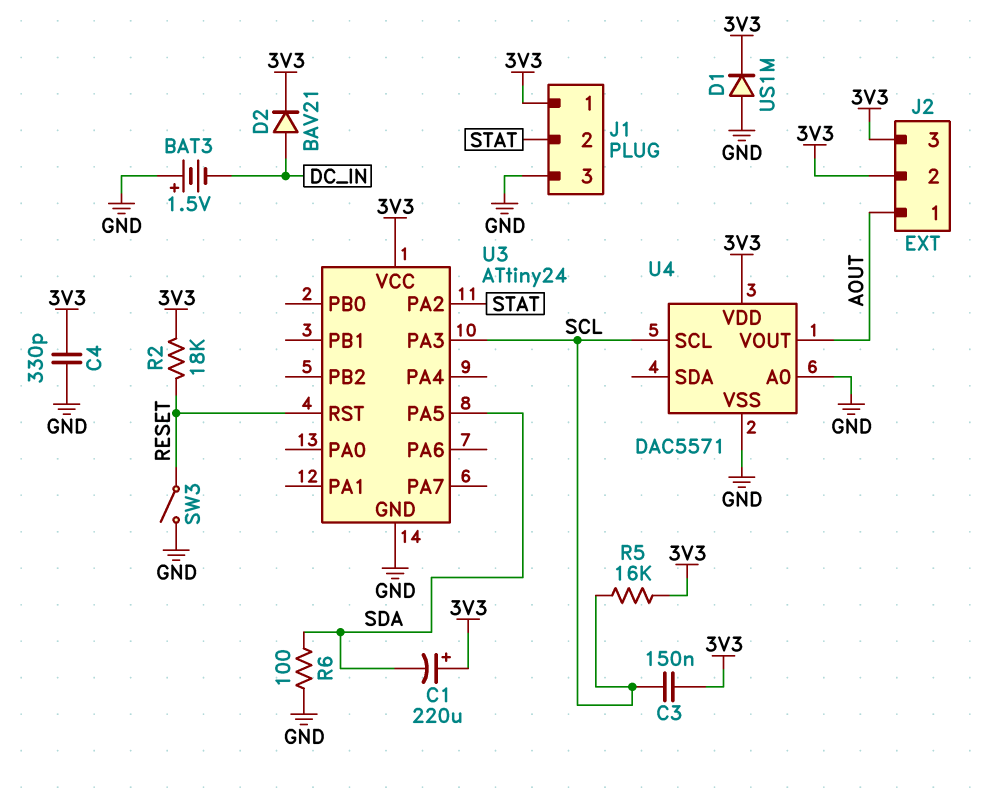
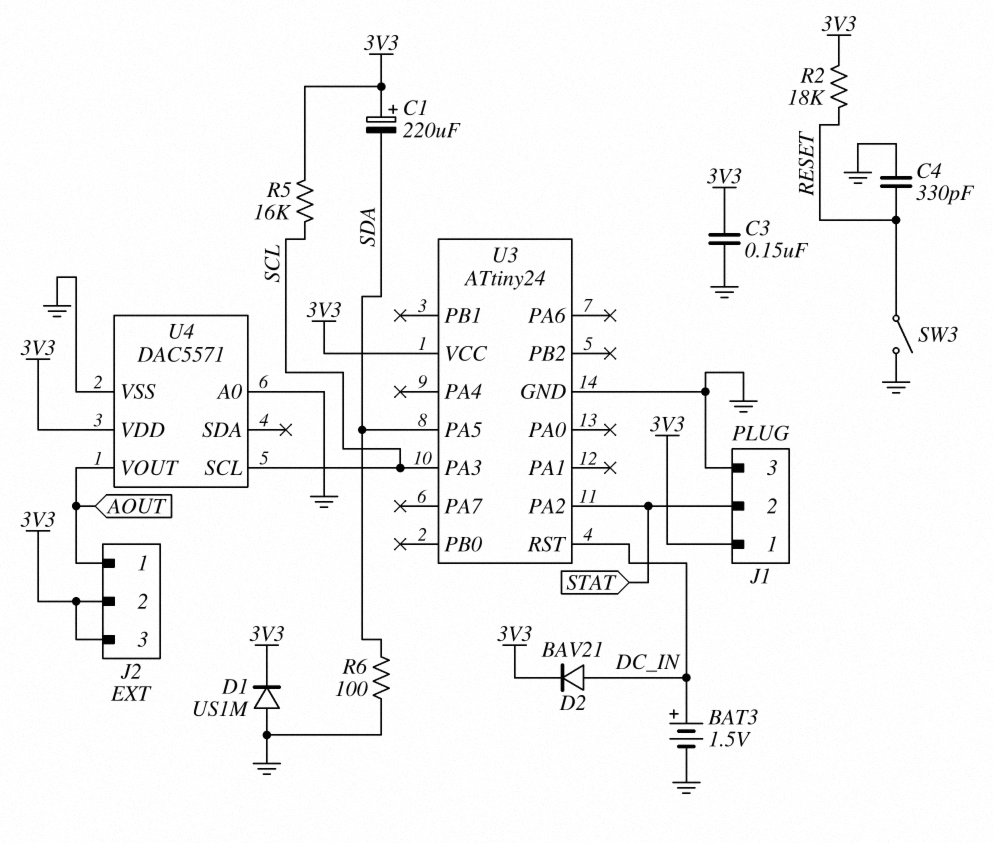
BAT3: 1.5V (plus GND, minus DC_IN) -> 1.5V (plus DC_IN, minus GND)
C3: 150nF (3V3, SCL) -> 150nF (3V3, GND)
C4: 330pF (3V3, GND) -> 330pF (GND, RESET)
U3 pin RST: RESET -> DC_IN

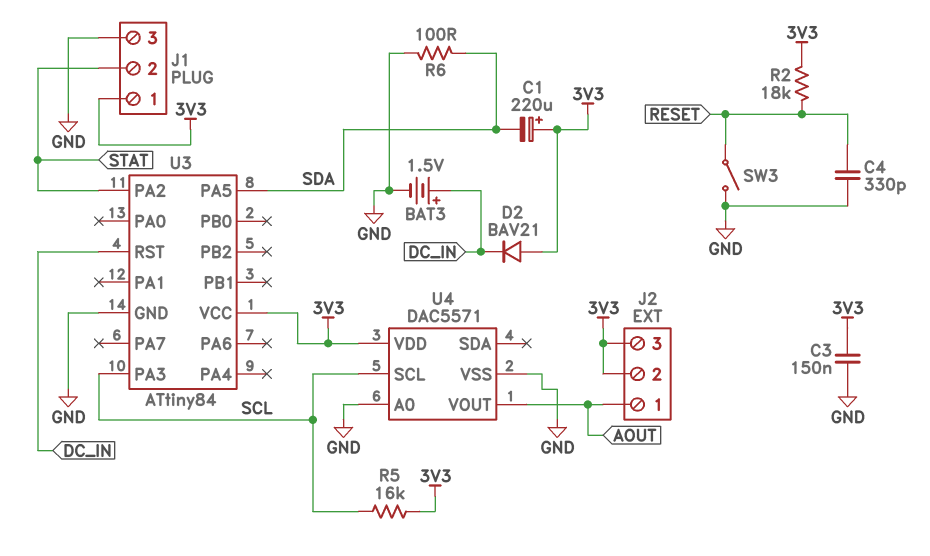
D1: diode US1M (A GND, K 3V3) -> none
D2: diode BAV21 (A DC_IN, K 3V3) -> diode BAV21 (A 3V3, K DC_IN)
U3: ATtiny24 -> ATtiny84

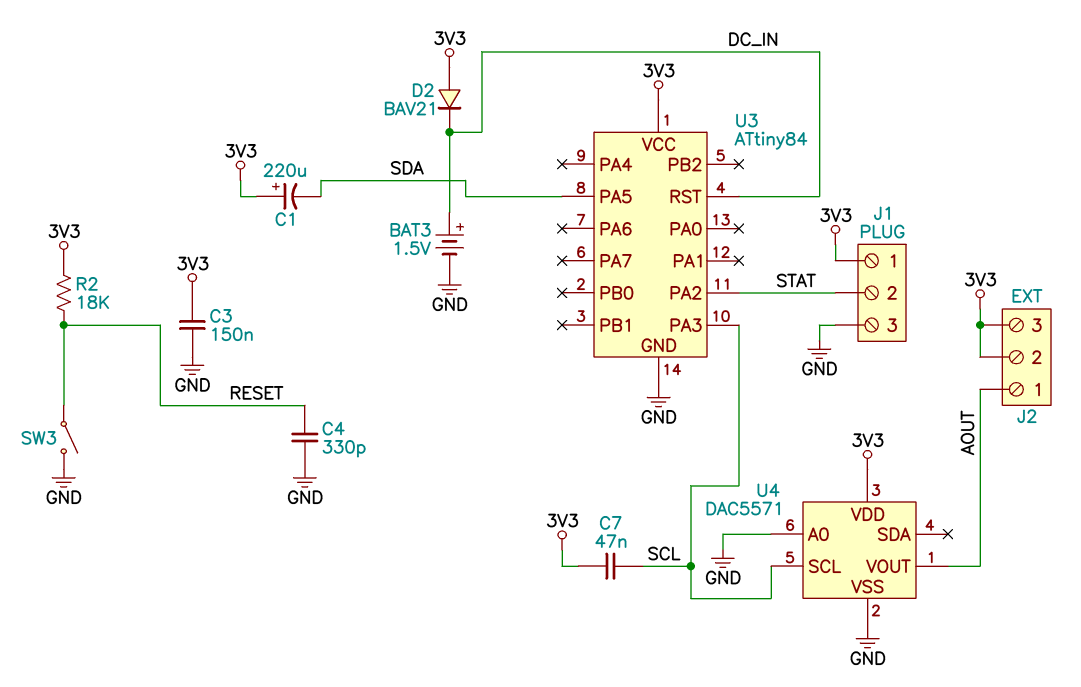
C7: none -> 47nF (3V3, SCL)
R5: 16k (3V3, SCL) -> none
R6: 100 (GND, SDA) -> none

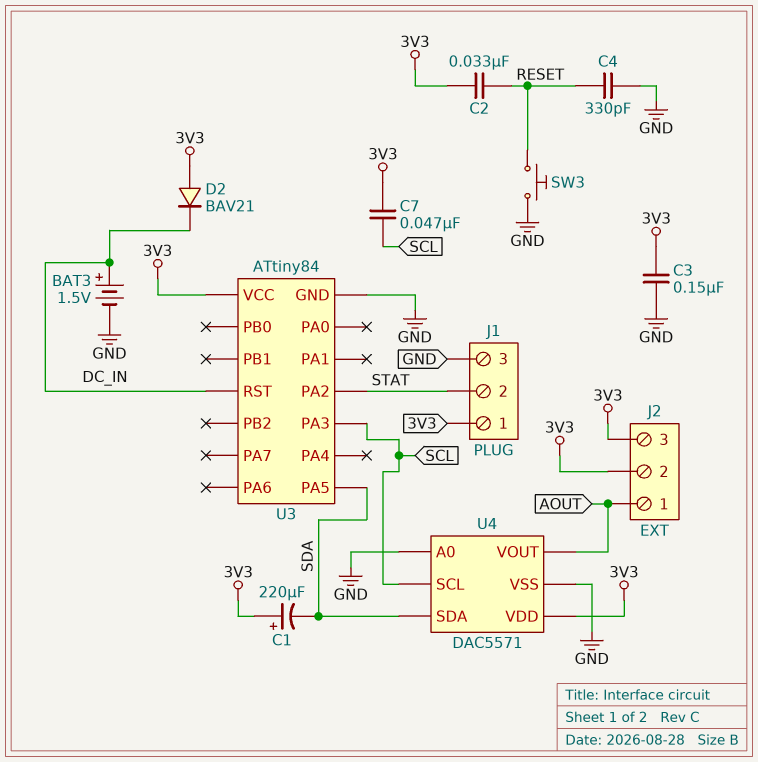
C2: none -> 33nF (3V3, RESET)
R2: 18k (3V3, RESET) -> none
SW3: switch (GND, RESET) -> button (GND, RESET)
U4 pin SDA: none -> SDA

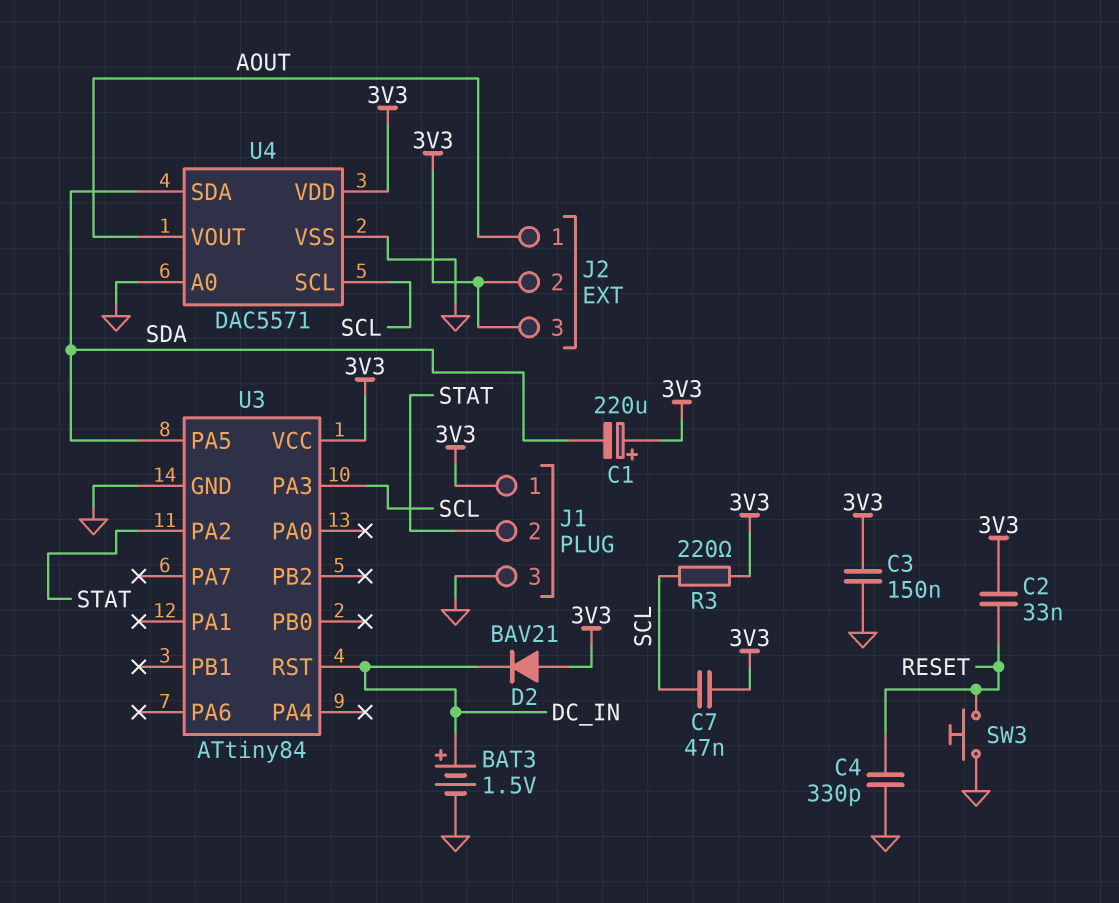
R3: none -> 220 (3V3, SCL)

